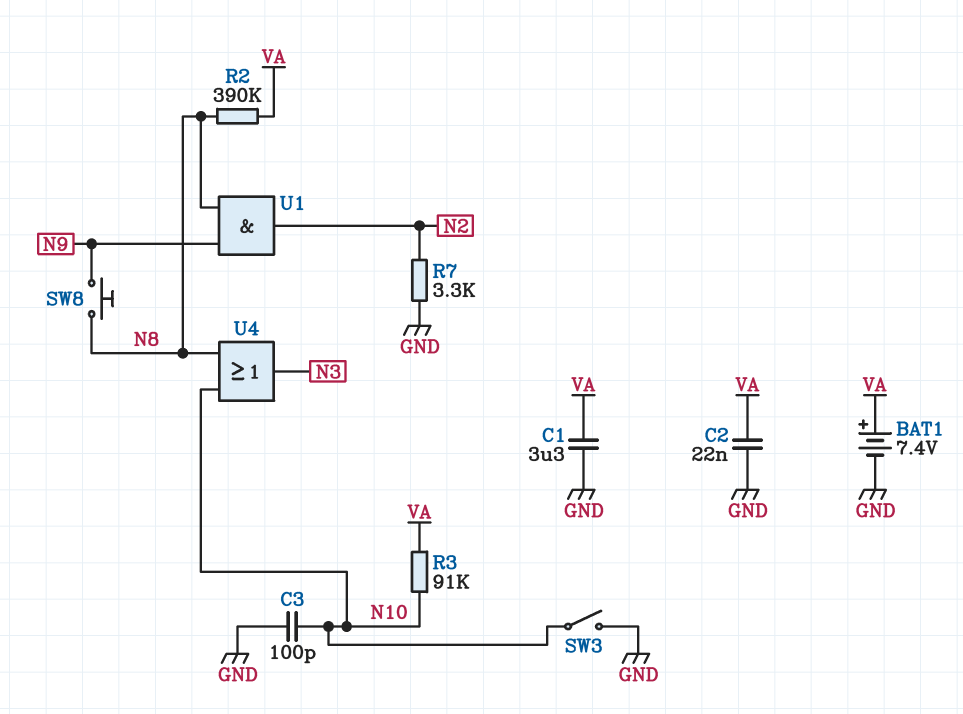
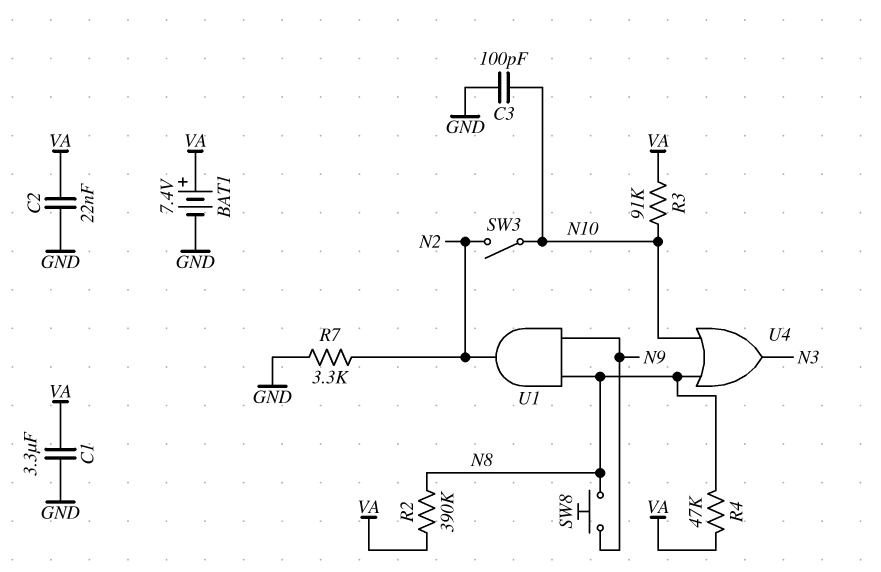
R4: none -> 47k (N8, VA)
SW3: switch (GND, N10) -> switch (N2, N10)

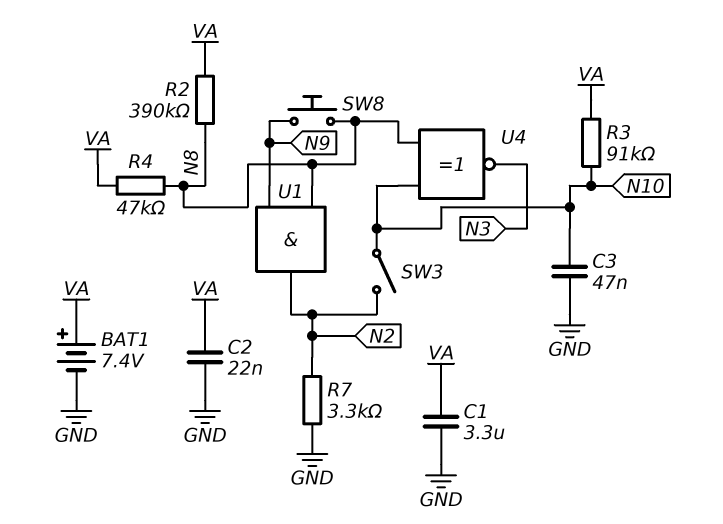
C3: 100pF (GND, N10) -> 47nF (GND, N10)
U4: OR (in N8, in N10, out N3) -> XNOR (in N8, in N10, out N3)

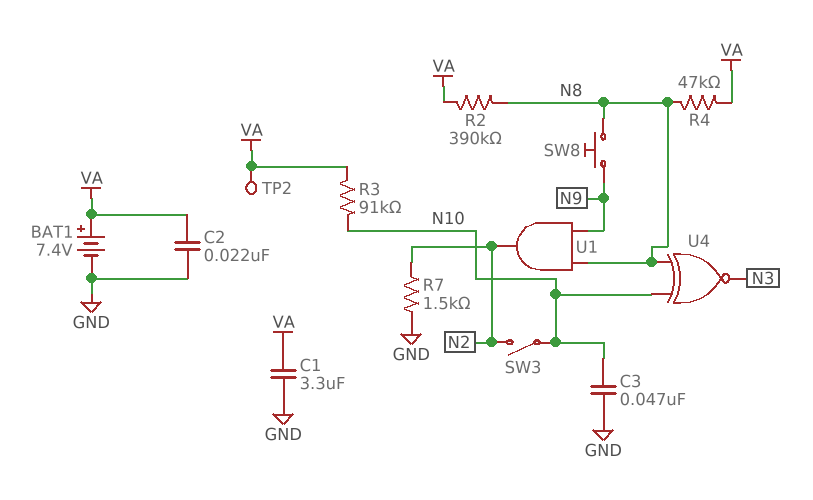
R7: 3.3k (GND, N2) -> 1.5k (GND, N2)
TP2: none -> test point (VA)

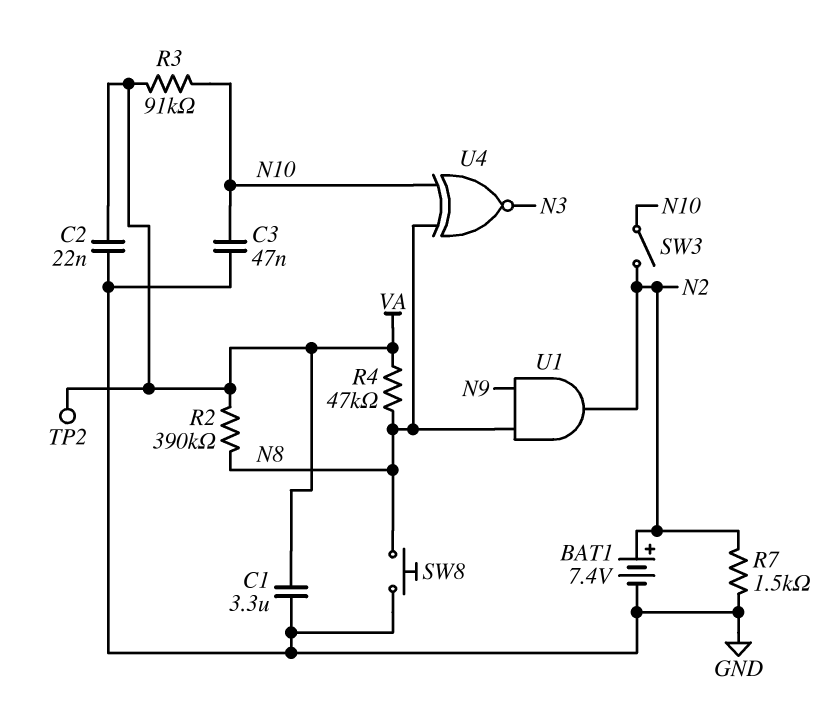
BAT1: 7.4V (plus VA, minus GND) -> 7.4V (plus N2, minus GND)
SW8: button (N8, N9) -> button (GND, N8)

